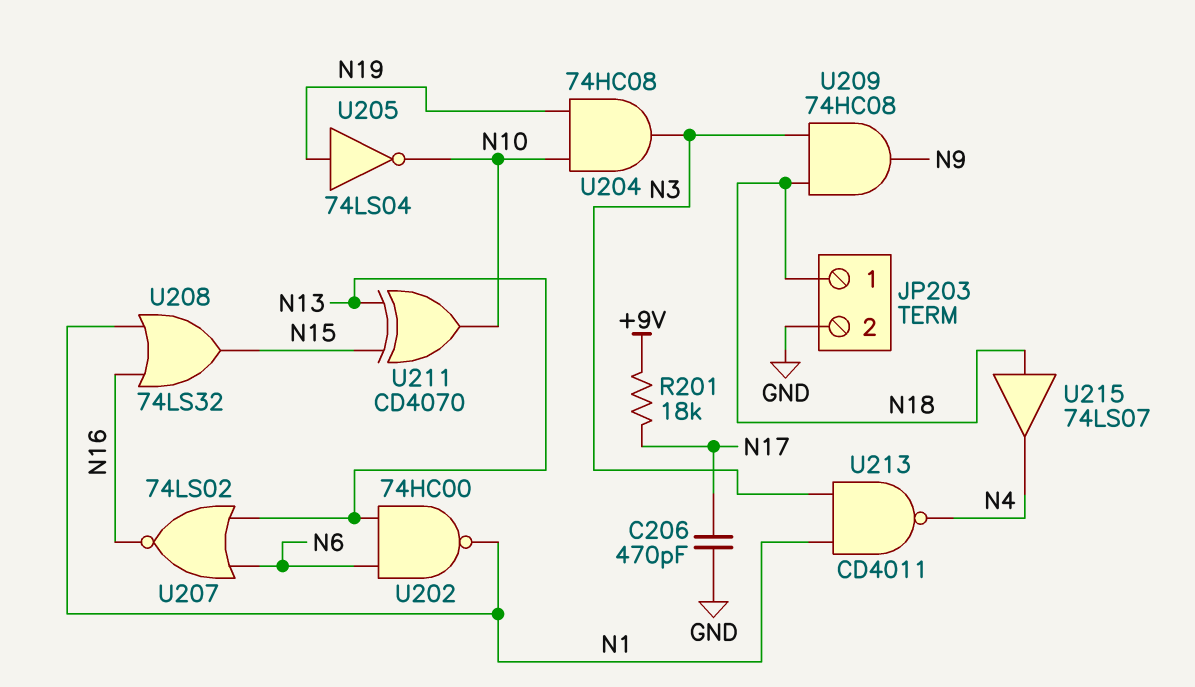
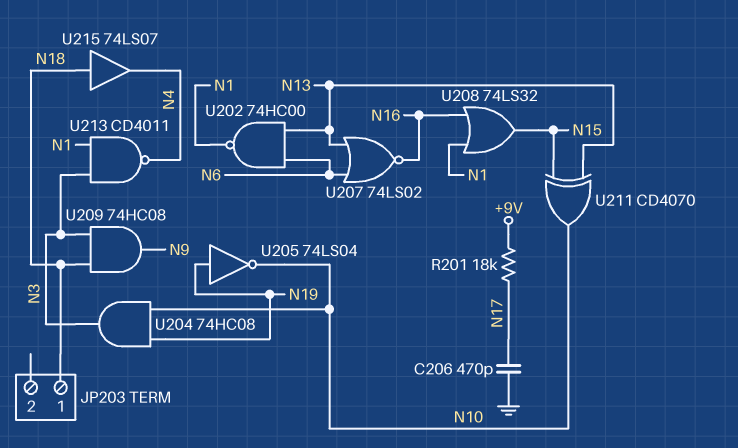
JP203 pin 2: GND -> none

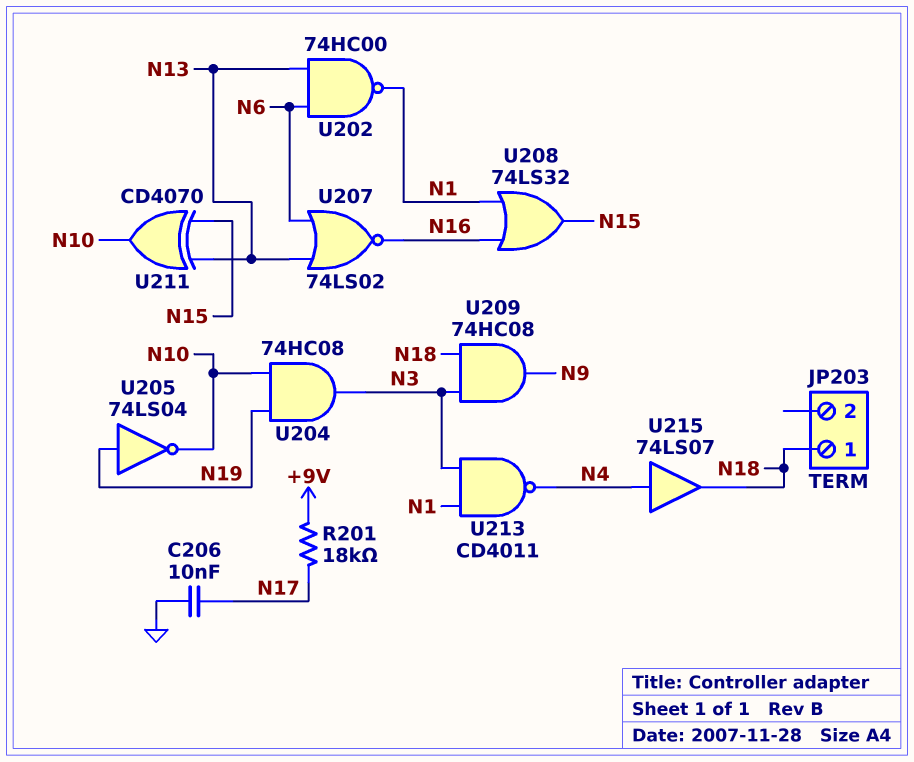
C206: 470pF (GND, N17) -> 10nF (GND, N17)
U215: buffer 74LS07 (in N18, out N4) -> buffer 74LS07 (in N4, out N18)

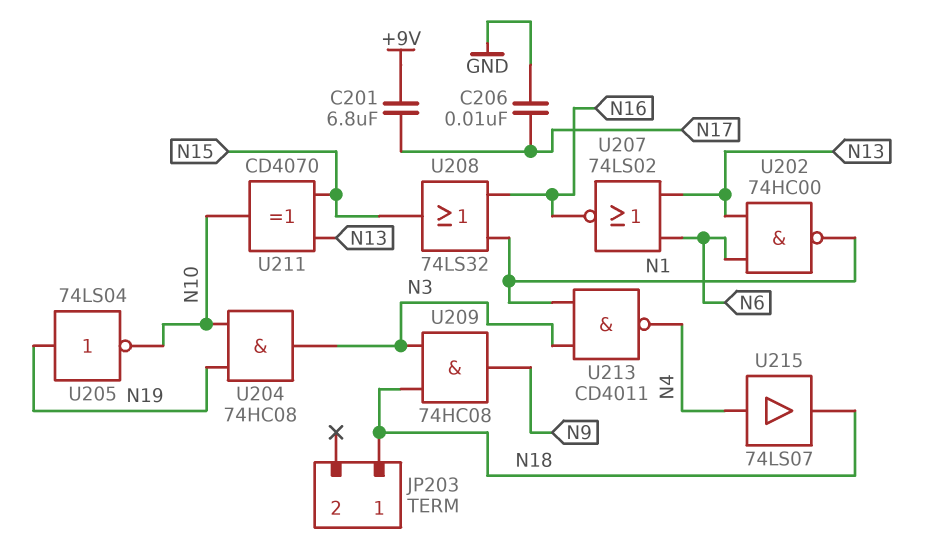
C201: none -> 6.8uF (+9V, N17)
R201: 18k (+9V, N17) -> none

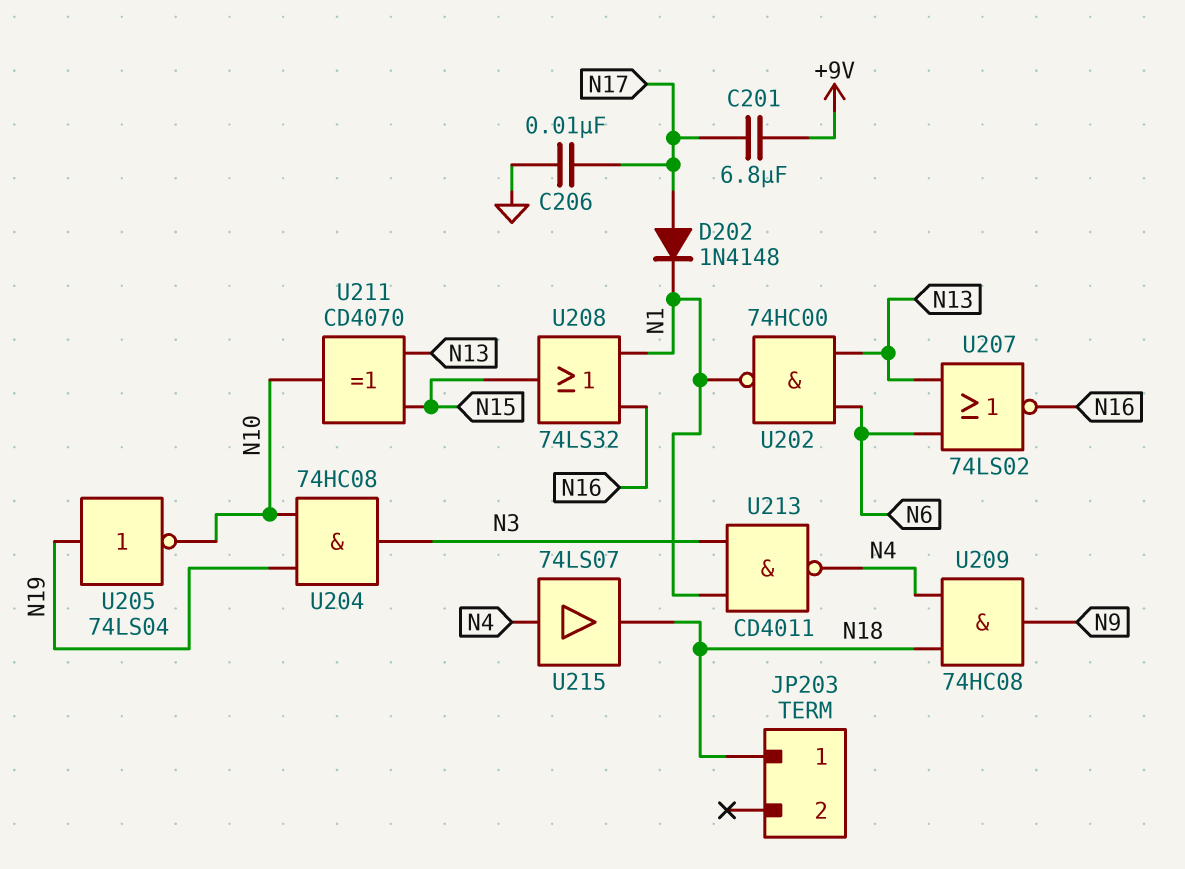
D202: none -> diode 1N4148 (A N17, K N1)
U209: AND 74HC08 (in N3, in N18, out N9) -> AND 74HC08 (in N4, in N18, out N9)

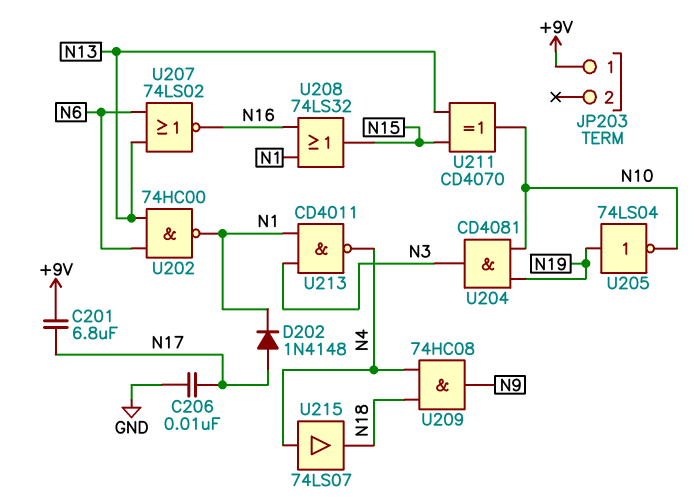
JP203 pin 1: N18 -> +9V
U204: AND 74HC08 (in N10, in N19, out N3) -> AND CD4081 (in N10, in N19, out N3)

